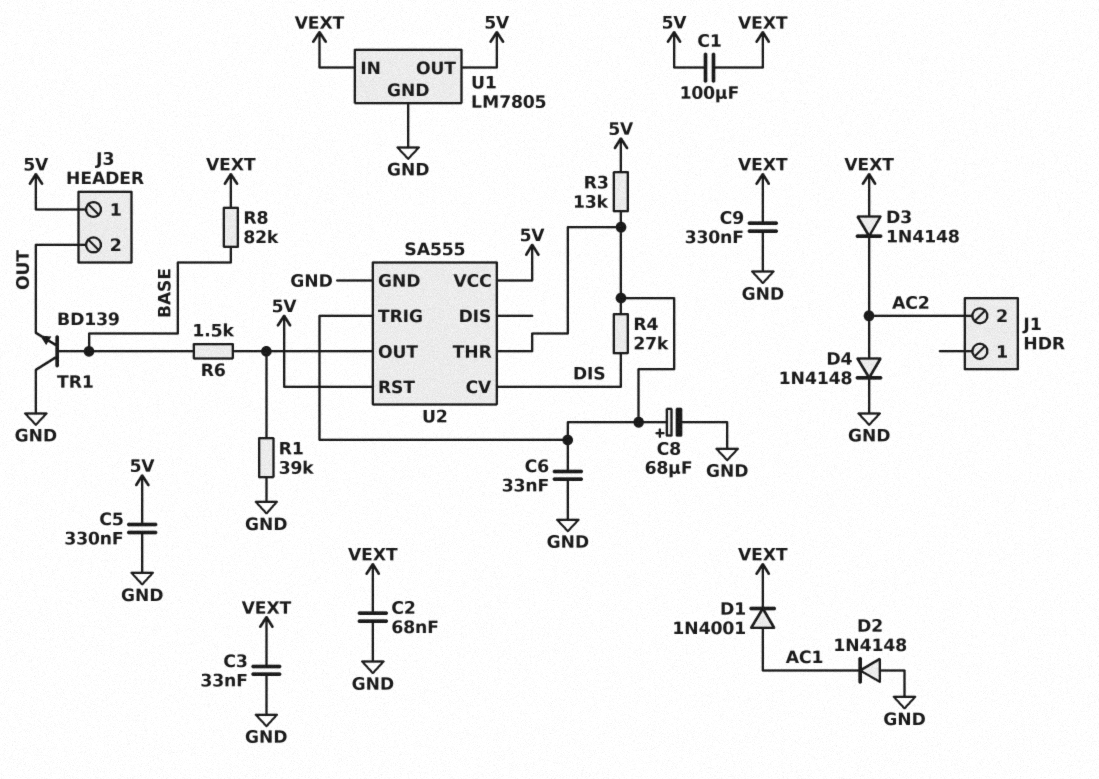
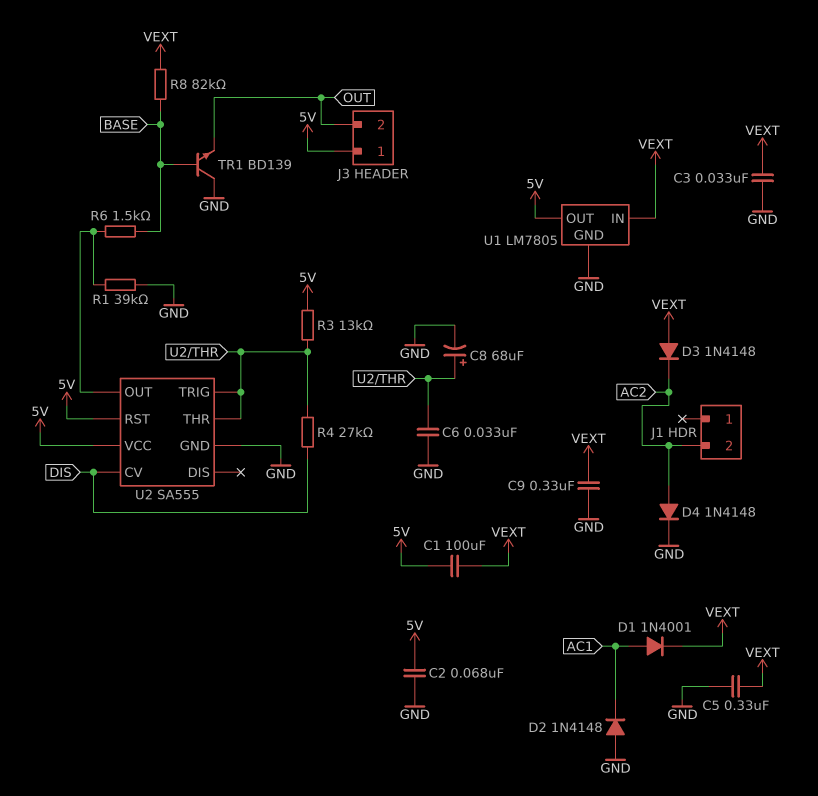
C2: 68nF (GND, VEXT) -> 68nF (5V, GND)
C5: 330nF (5V, GND) -> 330nF (GND, VEXT)

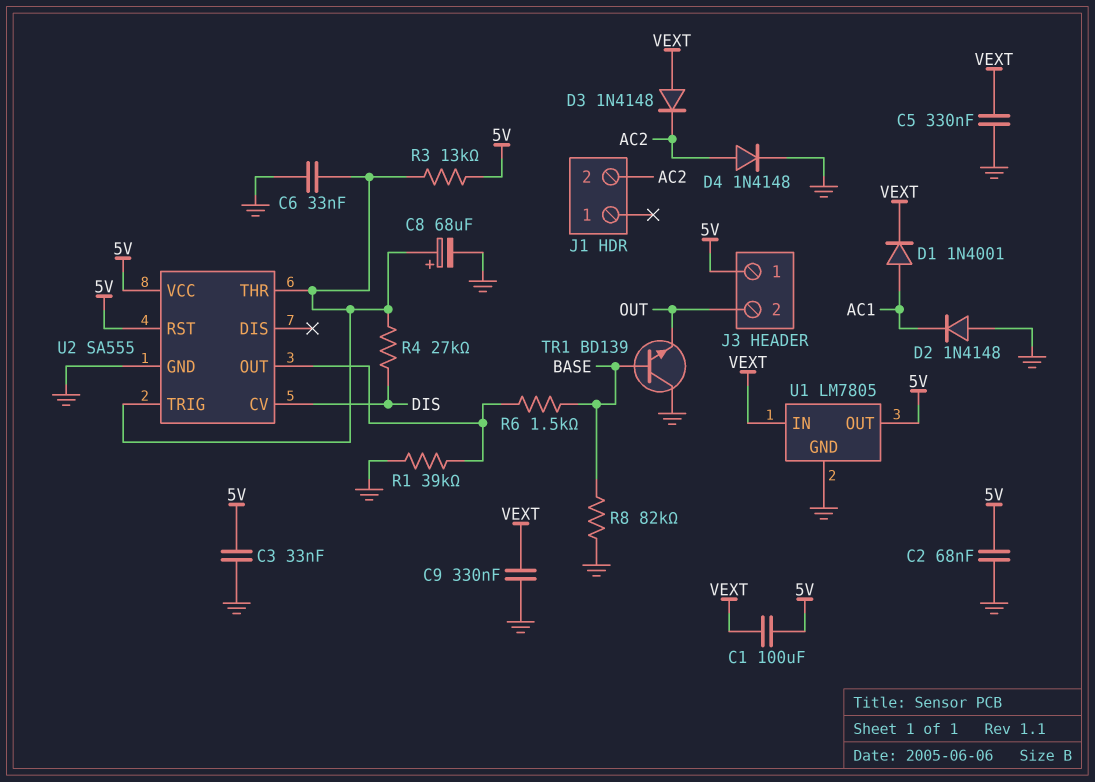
C3: 33nF (GND, VEXT) -> 33nF (5V, GND)
R8: 82k (BASE, VEXT) -> 82k (BASE, GND)

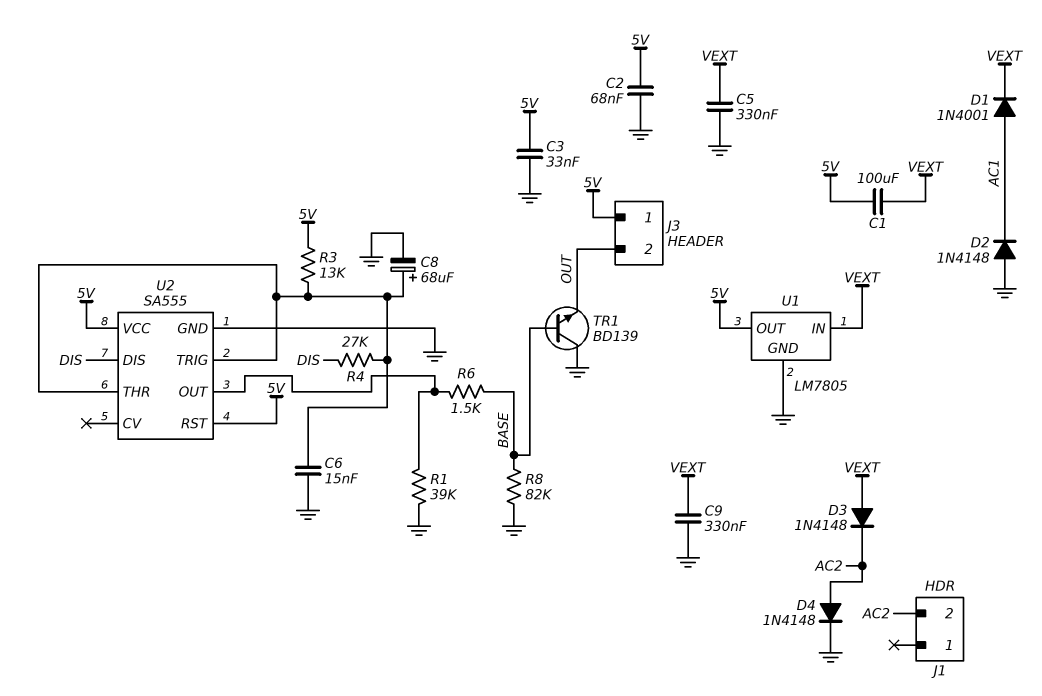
C6: 33nF (GND, U2/THR) -> 15nF (GND, U2/THR)
U2 pin CV: DIS -> none
U2 pin DIS: none -> DIS

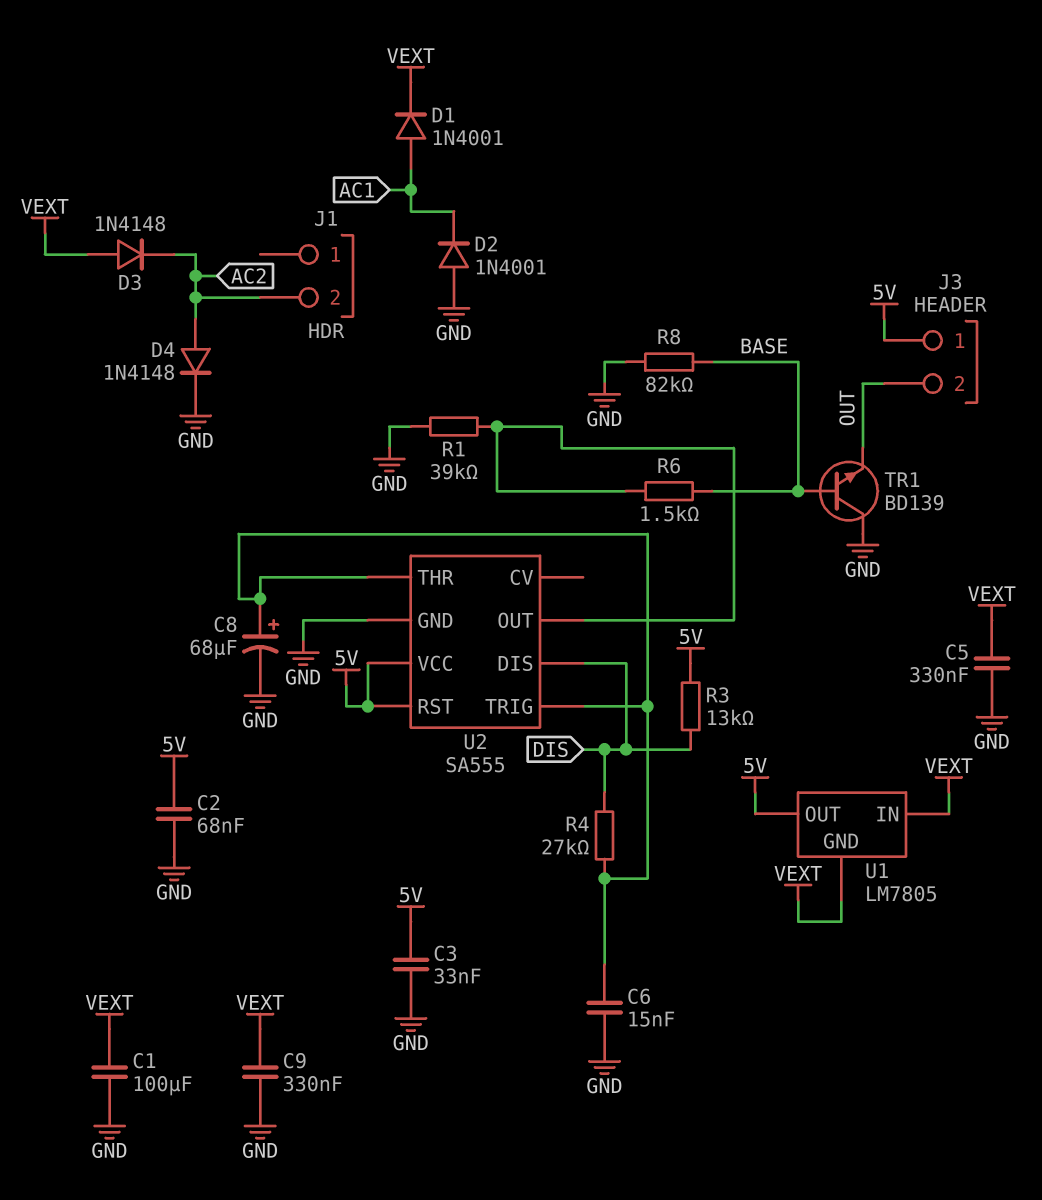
C1: 100uF (5V, VEXT) -> 100uF (GND, VEXT)
D2: diode 1N4148 (A GND, K AC1) -> diode 1N4001 (A GND, K AC1)
R3: 13k (5V, U2/THR) -> 13k (5V, DIS)
U1 pin GND: GND -> VEXT

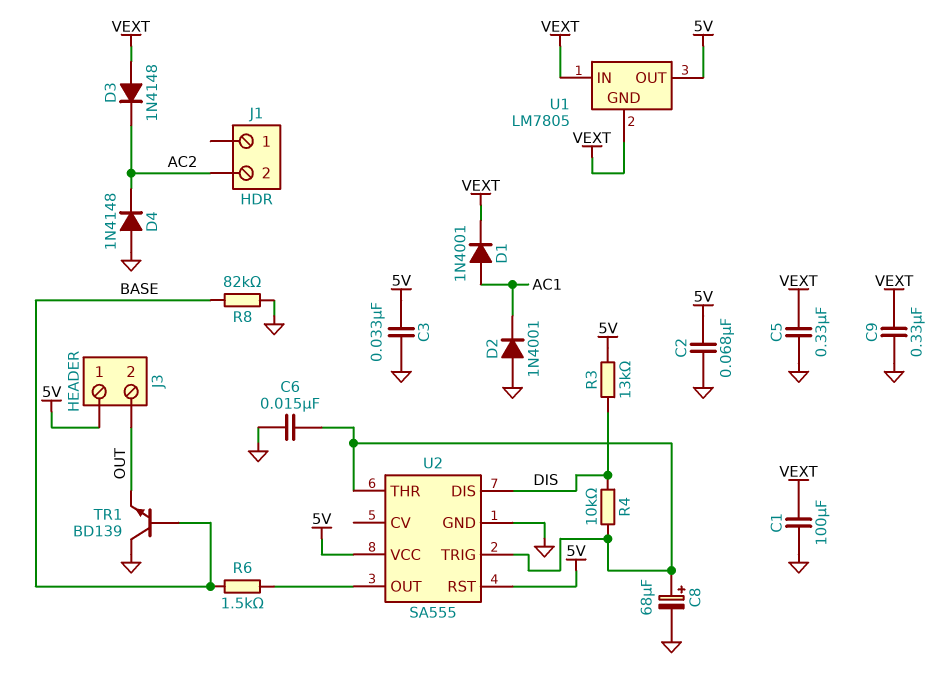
D4: diode 1N4148 (A AC2, K GND) -> diode 1N4148 (A GND, K AC2)
R1: 39k (GND, U2/OUT) -> none
R4: 27k (DIS, U2/THR) -> 10k (DIS, U2/THR)

